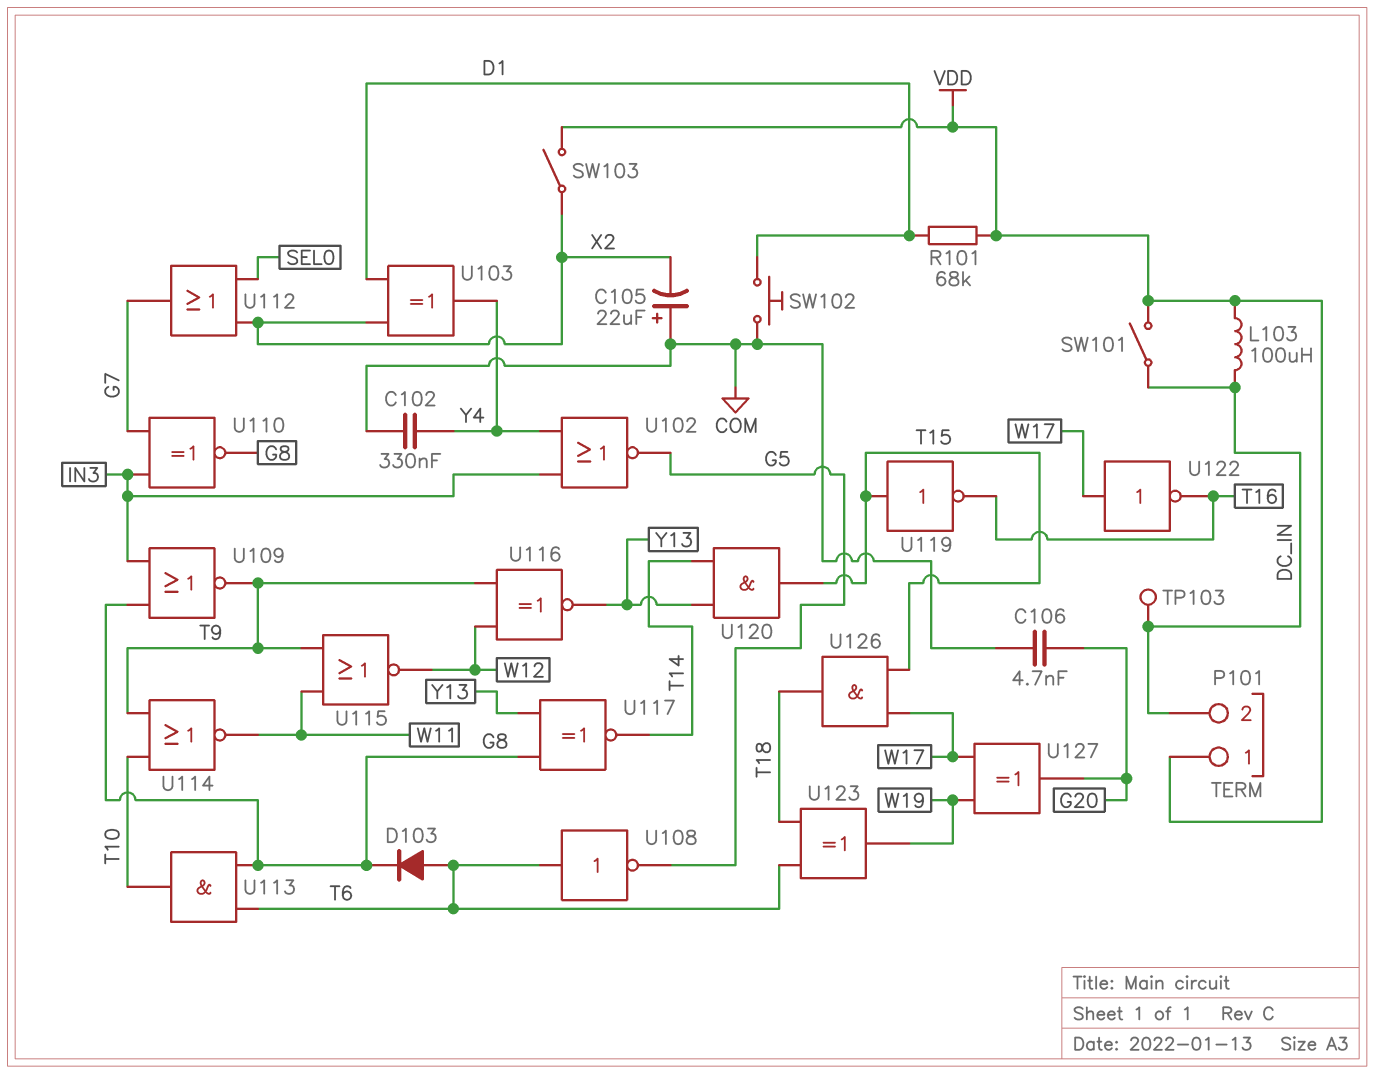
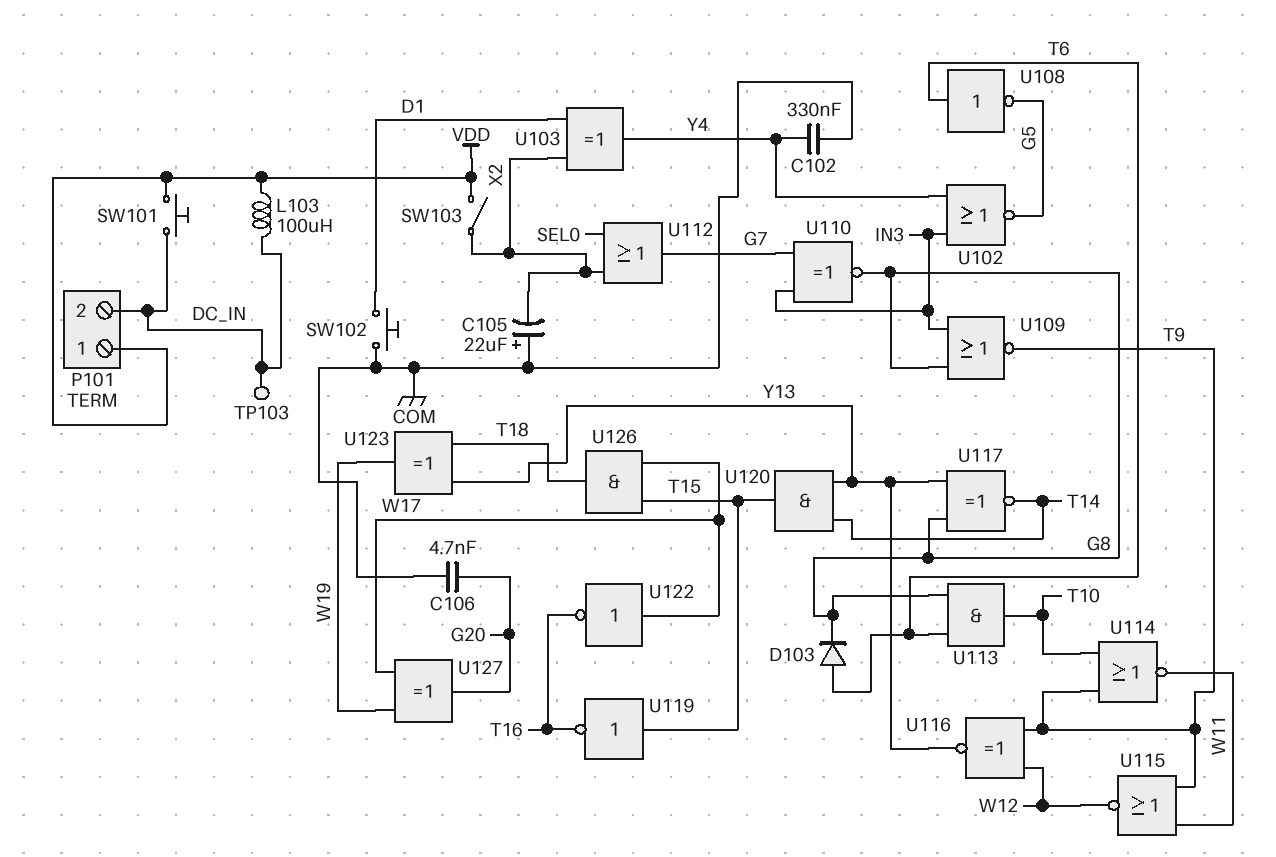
R101: 68k (D1, VDD) -> none
SW101: switch (DC_IN, VDD) -> button (DC_IN, VDD)
U123: XOR (in T6, in T18, out W19) -> XOR (in T18, in Y13, out W19)

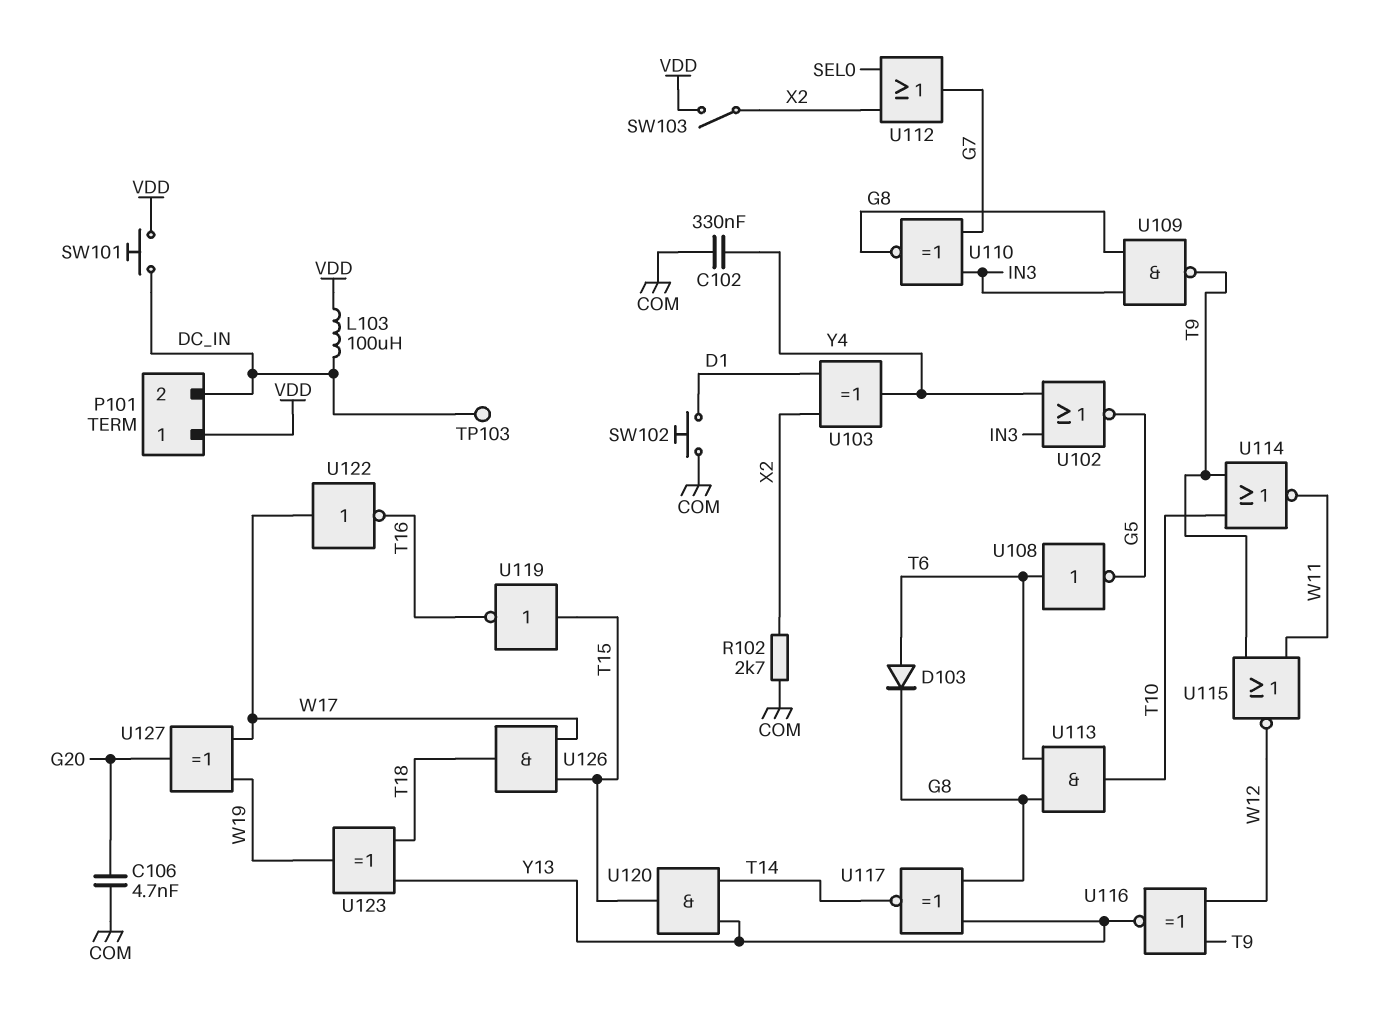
C105: 22uF (plus COM, minus X2) -> none
R102: none -> 2.7k (COM, X2)
U109: NOR (in G8, in IN3, out T9) -> NAND (in G8, in IN3, out T9)

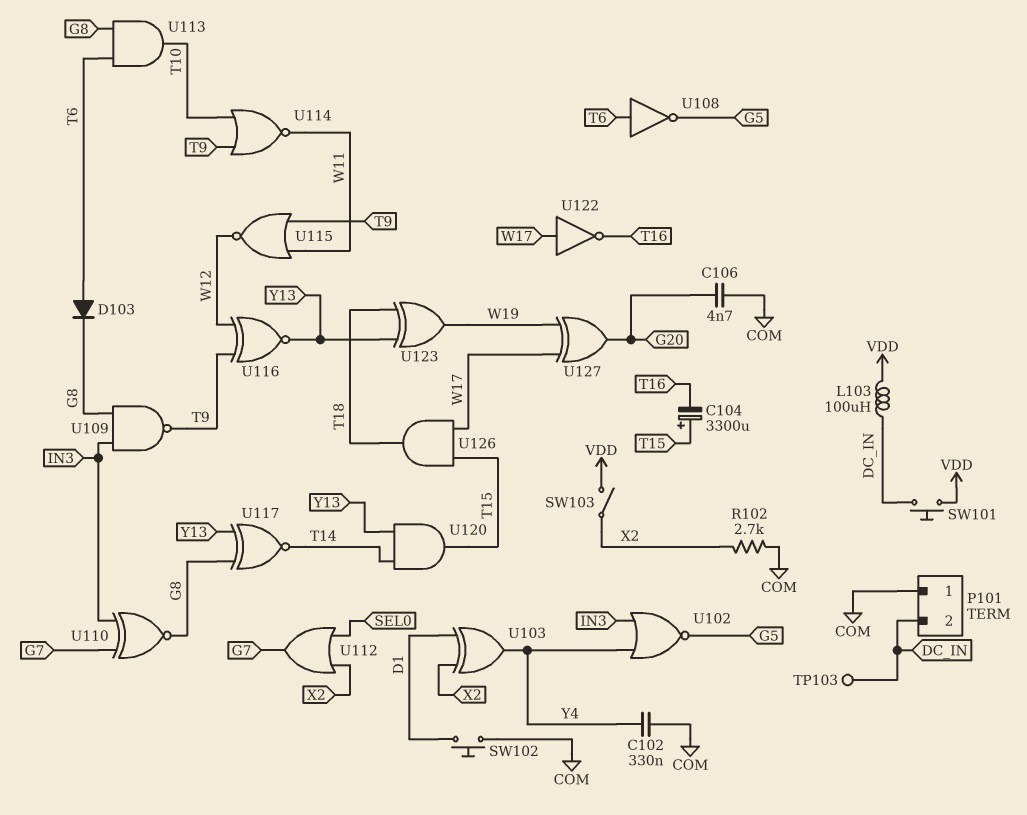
C104: none -> 3300uF (plus T15, minus T16)
P101 pin 1: VDD -> COM
U119: NOT (in T15, out T16) -> none

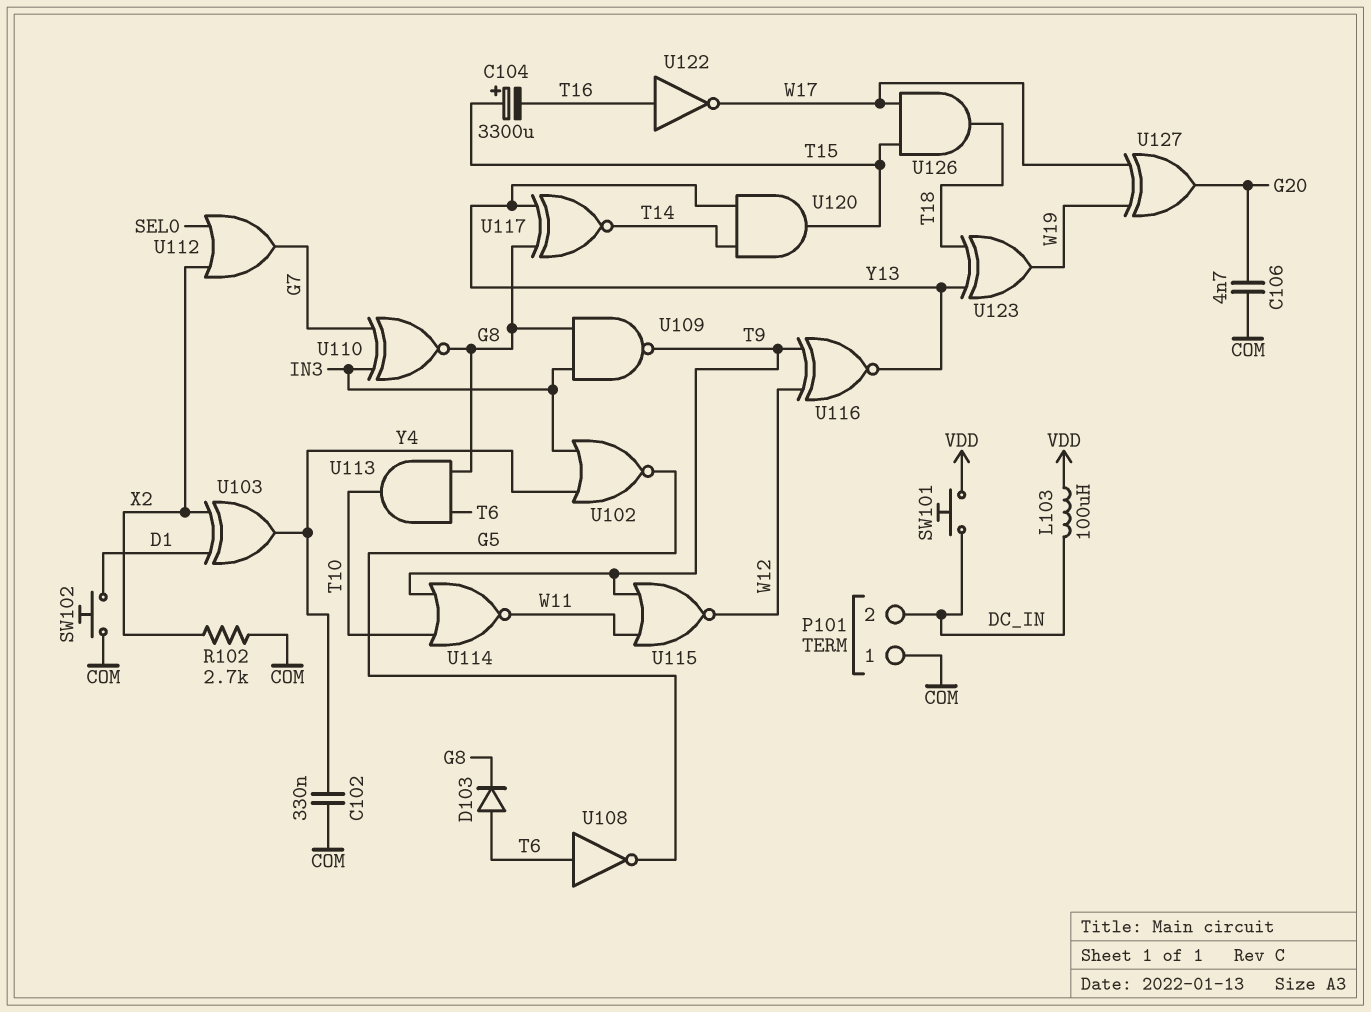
SW103: switch (VDD, X2) -> none
TP103: test point (DC_IN) -> none
U122: NOT (in W17, out T16) -> NOT (in T16, out W17)

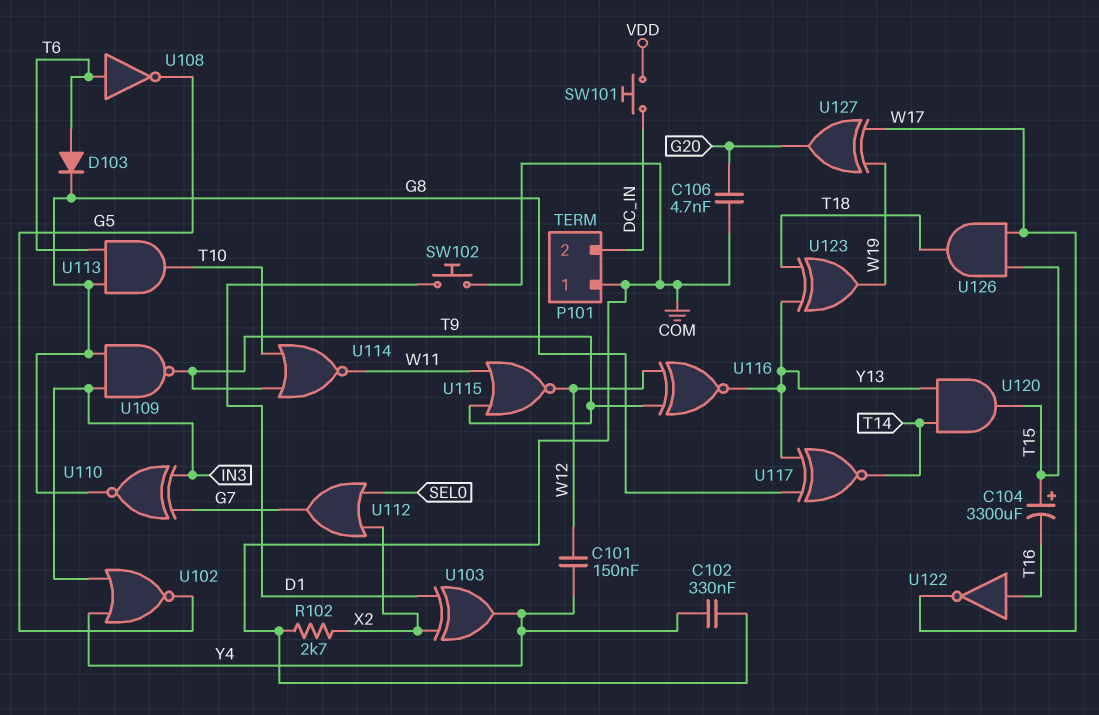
C101: none -> 150nF (W12, Y4)
L103: 100uH (DC_IN, VDD) -> none

